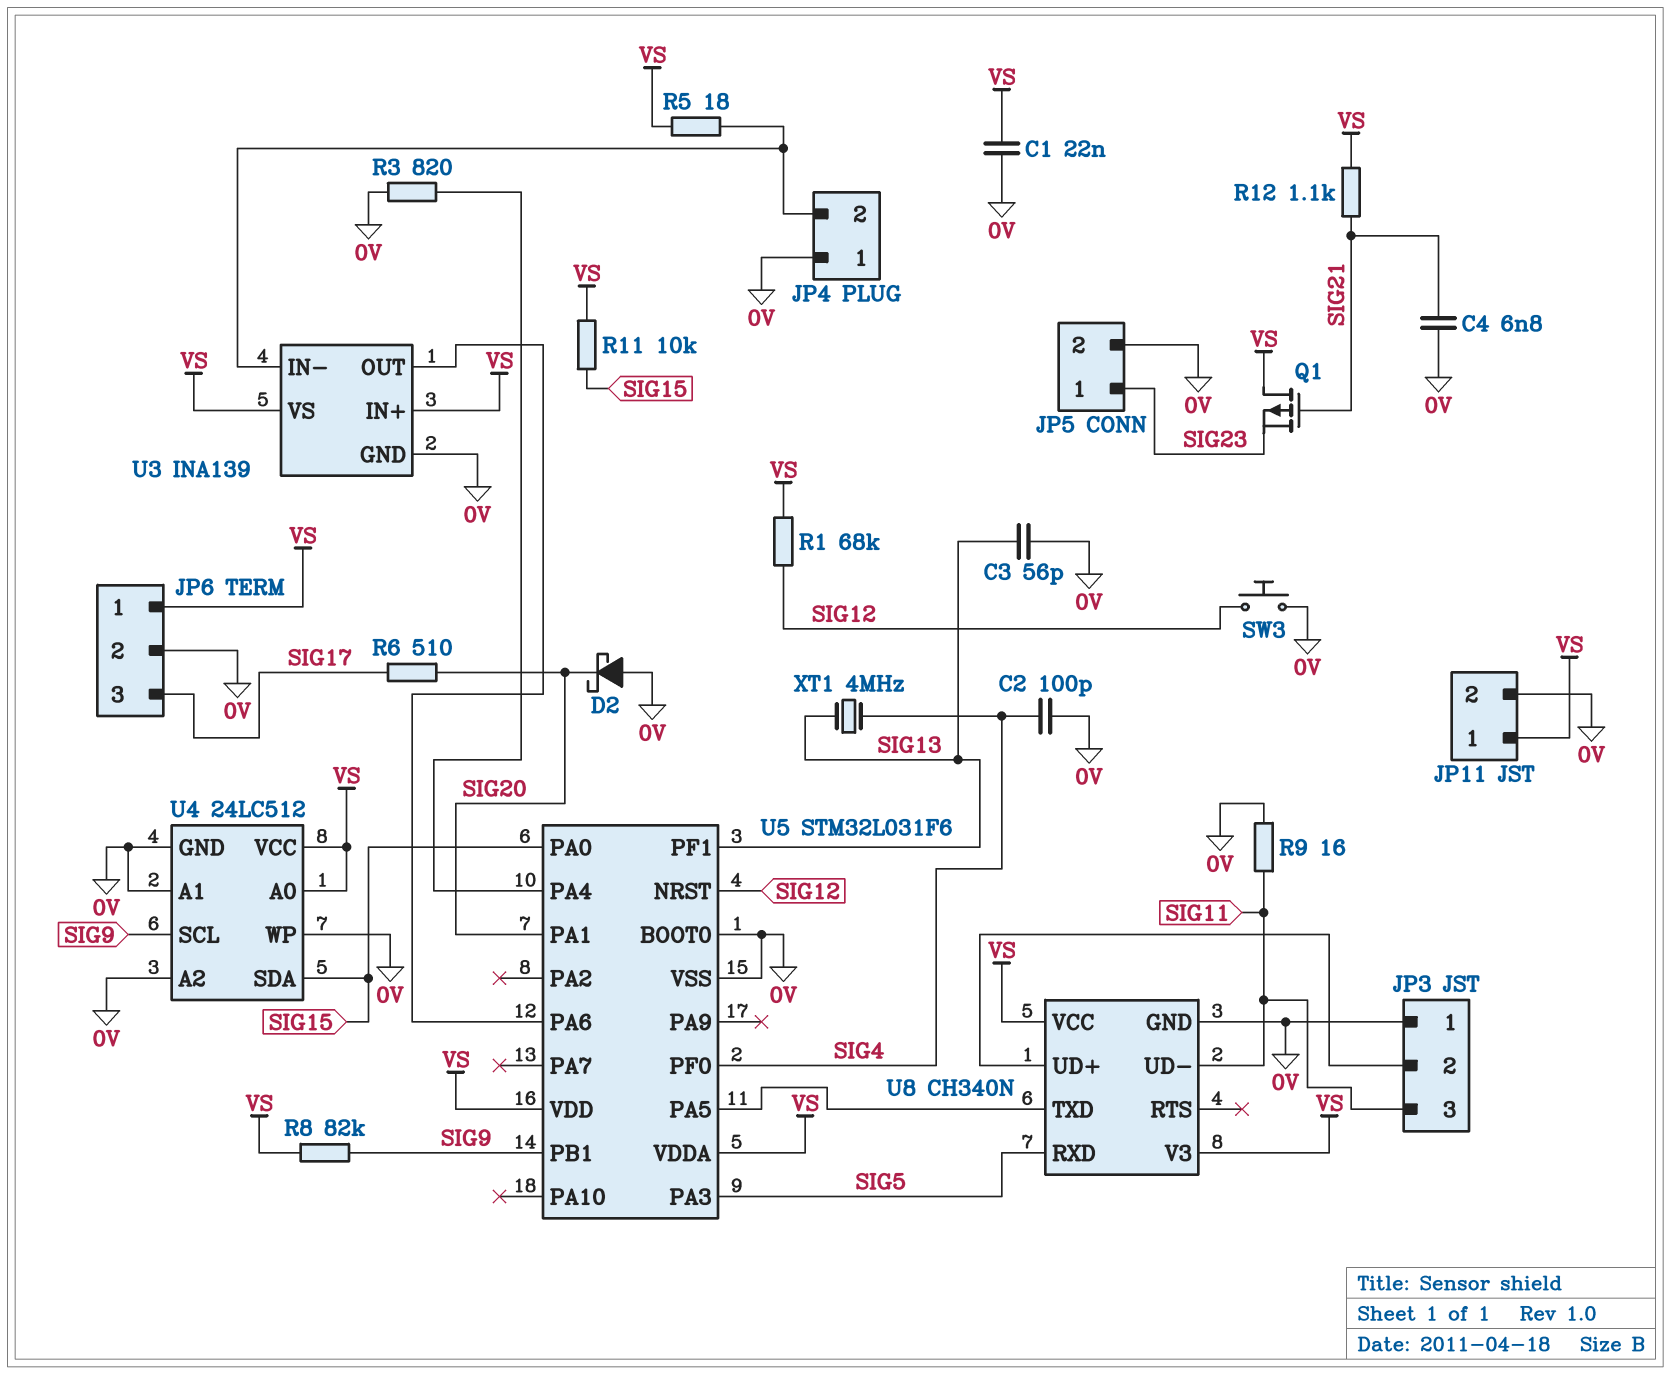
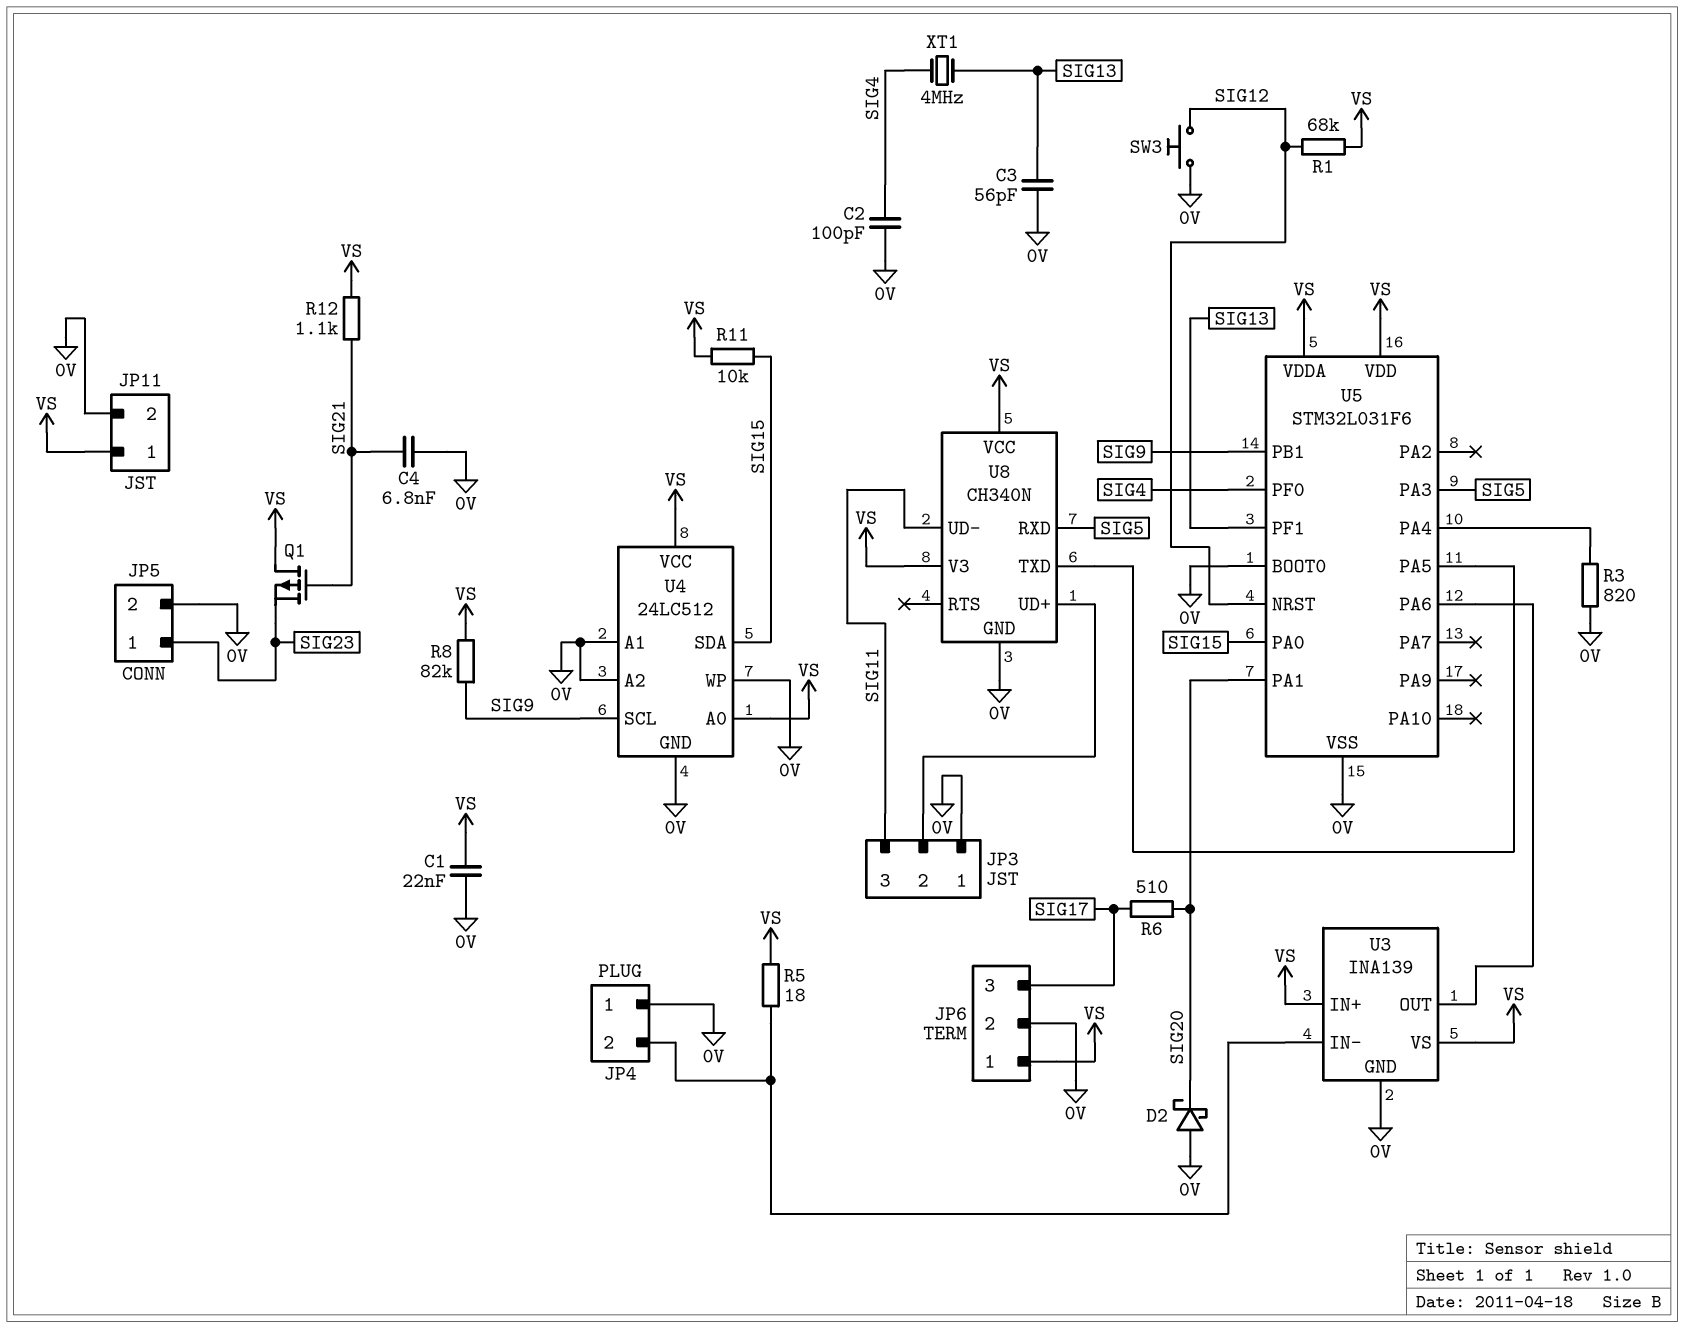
R9: 16 (0V, SIG11) -> none

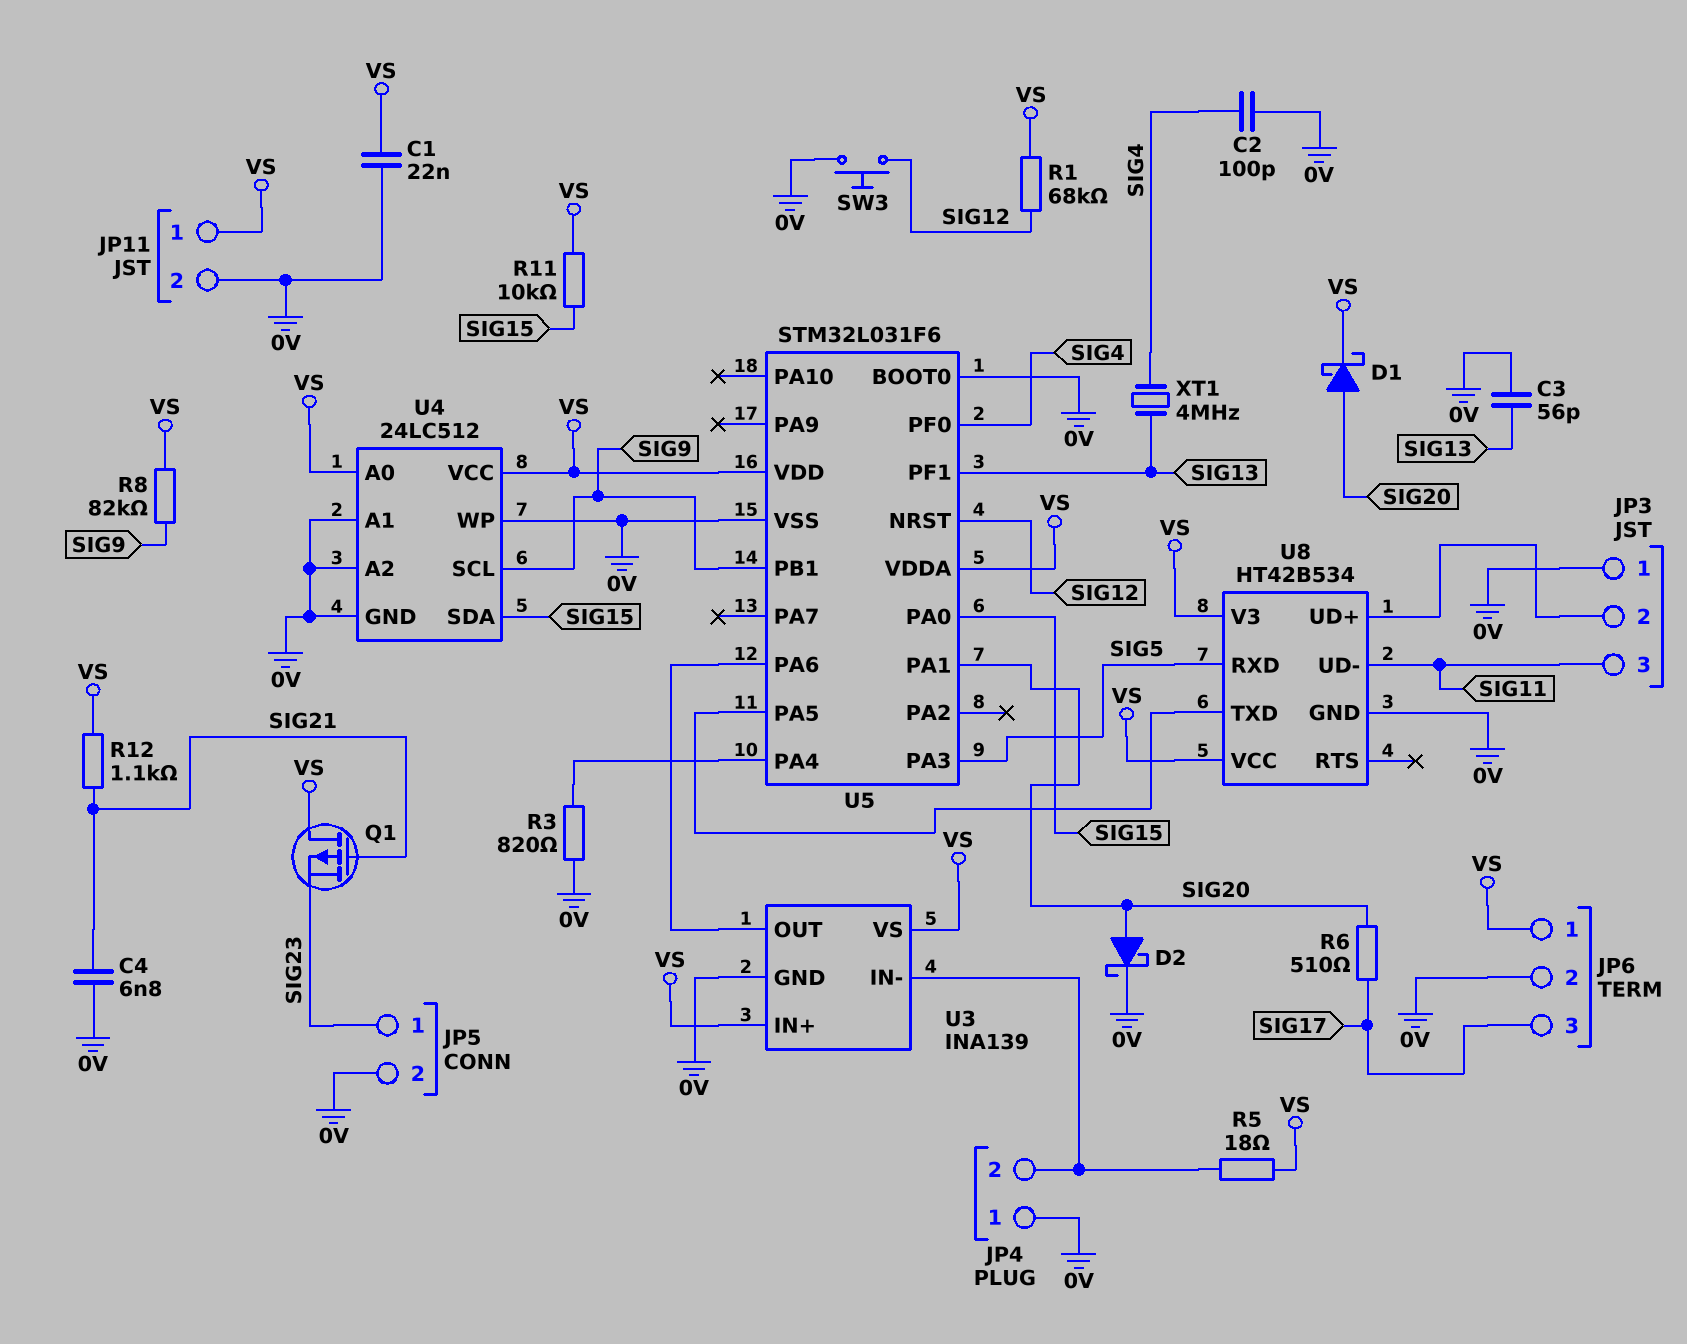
D1: none -> schottky (A SIG20, K VS)
D2: schottky (A 0V, K SIG20) -> schottky (A SIG20, K 0V)
U8: CH340N -> HT42B534

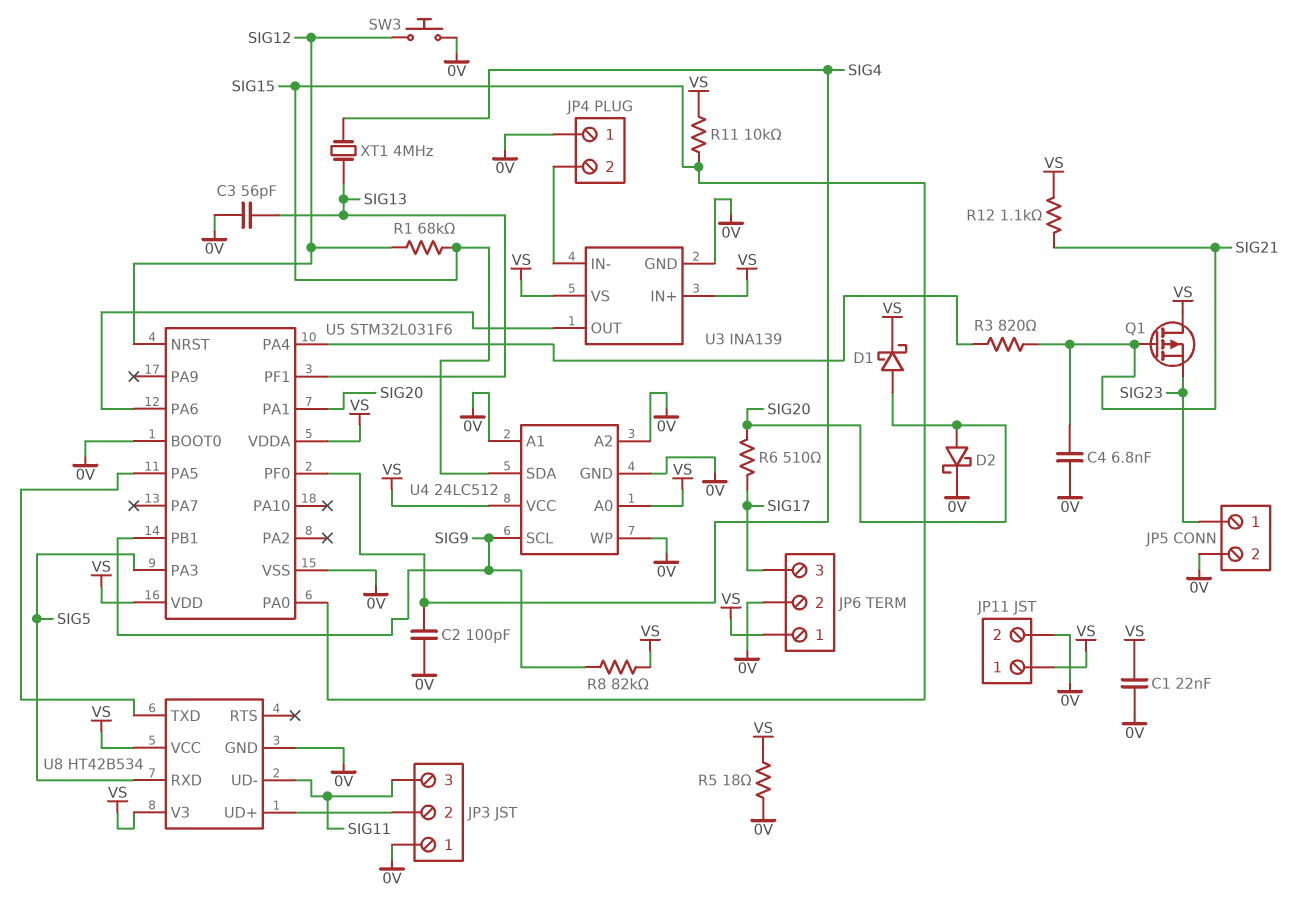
R1: 68k (SIG12, VS) -> 68k (SIG12, SIG15)
R3: 820 (0V, U5/PA4) -> 820 (SIG21, U5/PA4)
R5: 18 (JP4/2, VS) -> 18 (0V, VS)

